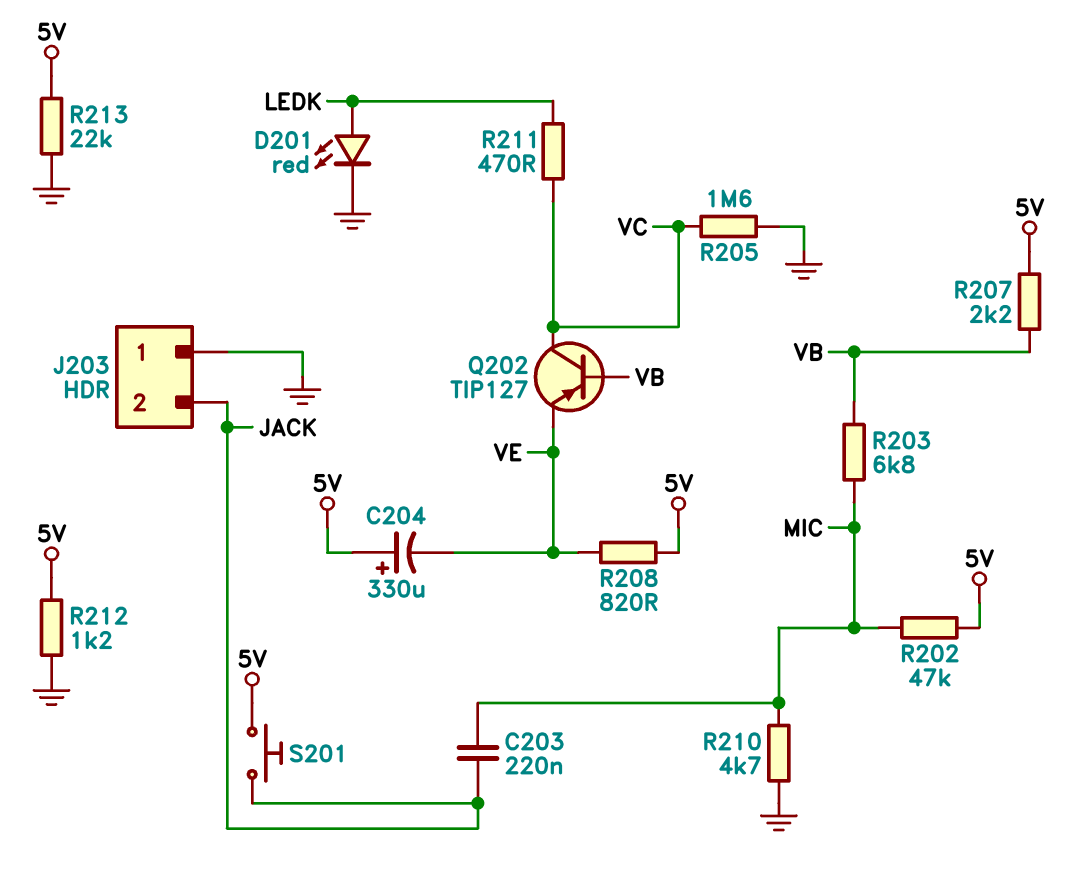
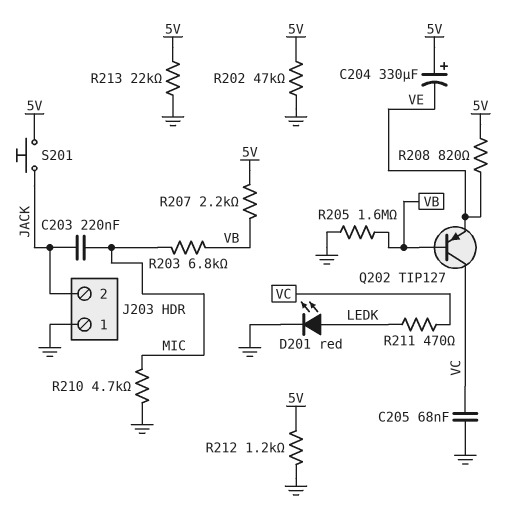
C205: none -> 68nF (GND, VC)
R202: 47k (5V, MIC) -> 47k (5V, GND)
R205: 1.6M (GND, VC) -> 1.6M (GND, VB)

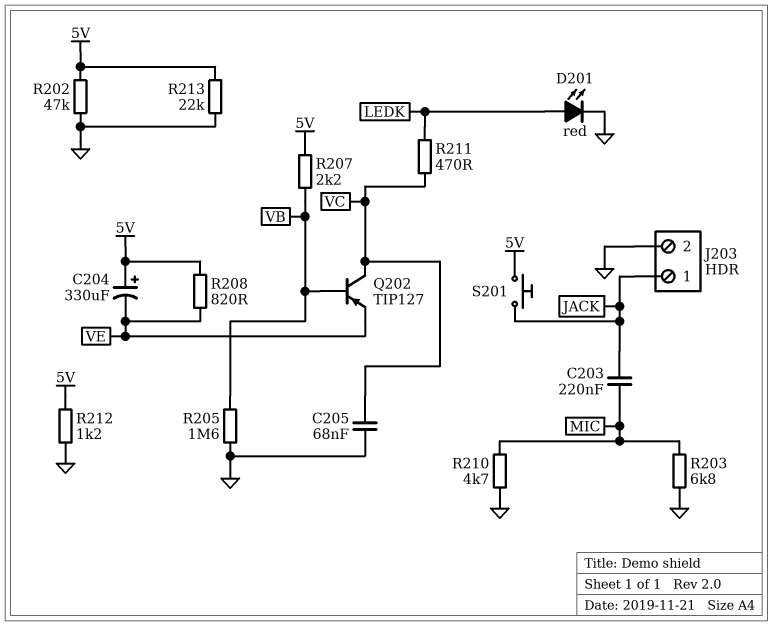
J203 pin 1: GND -> JACK
J203 pin 2: JACK -> GND
R203: 6.8k (MIC, VB) -> 6.8k (GND, MIC)

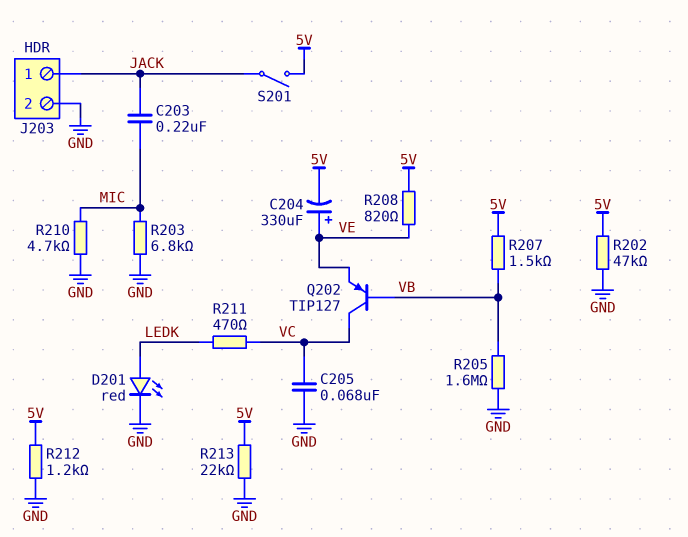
C204: 330uF (plus 5V, minus VE) -> 330uF (plus VE, minus 5V)
R207: 2.2k (5V, VB) -> 1.5k (5V, VB)
S201: button (5V, JACK) -> switch (5V, JACK)

